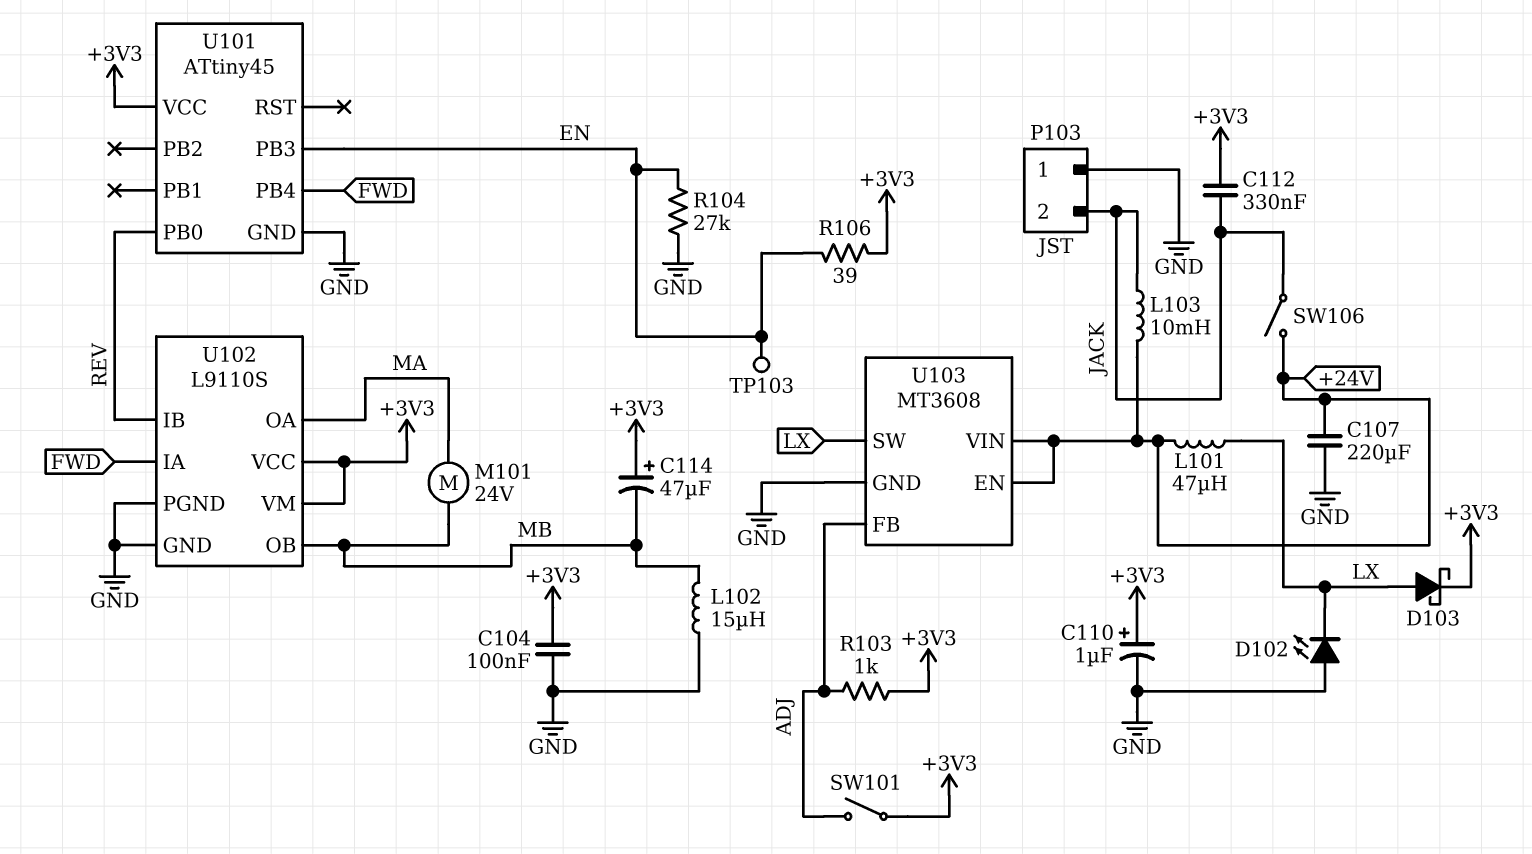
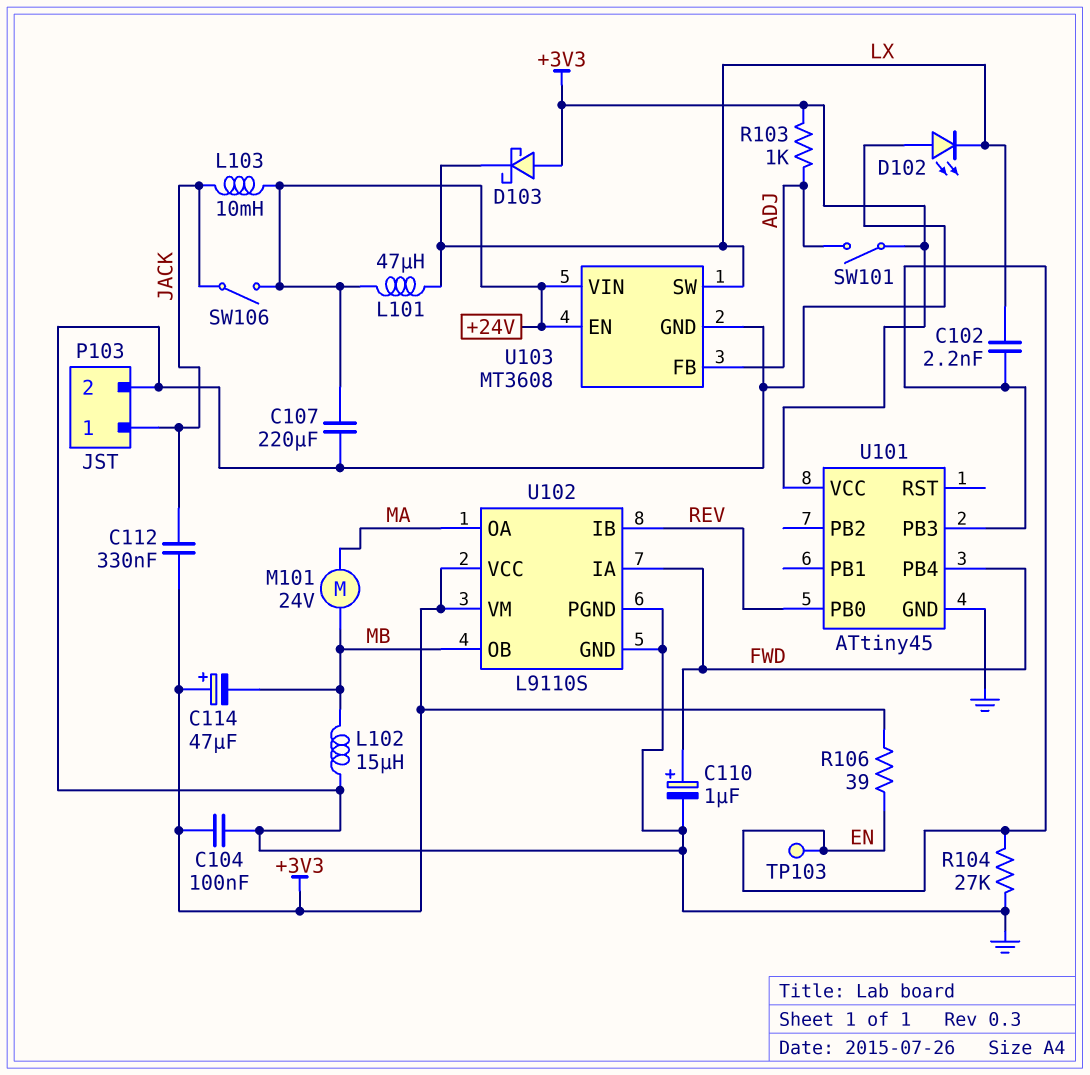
C102: none -> 2.2nF (EN, LX)
C110: 1uF (plus +3V3, minus GND) -> 1uF (plus FWD, minus GND)
D103: schottky (A LX, K +3V3) -> schottky (A +3V3, K LX)
P103 pin 1: GND -> JACK
P103 pin 2: JACK -> GND

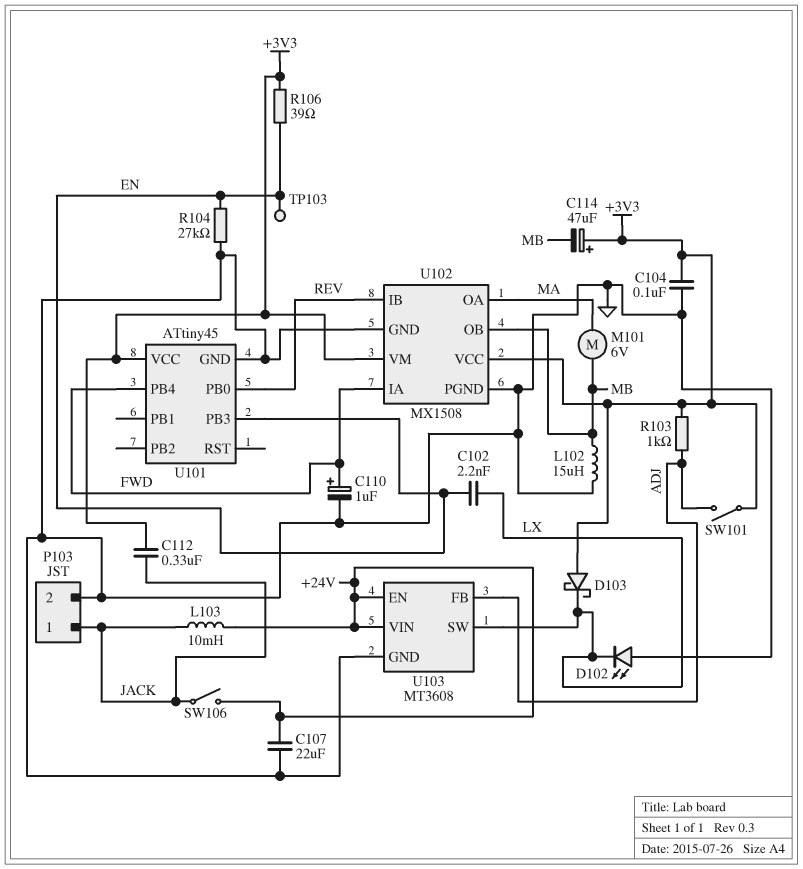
C107: 220uF (+24V, GND) -> 22uF (+24V, GND)
L101: 47uH (+24V, LX) -> none
M101: motor 24V (MA, MB) -> motor 6V (MA, MB)
U102: L9110S -> MX1508

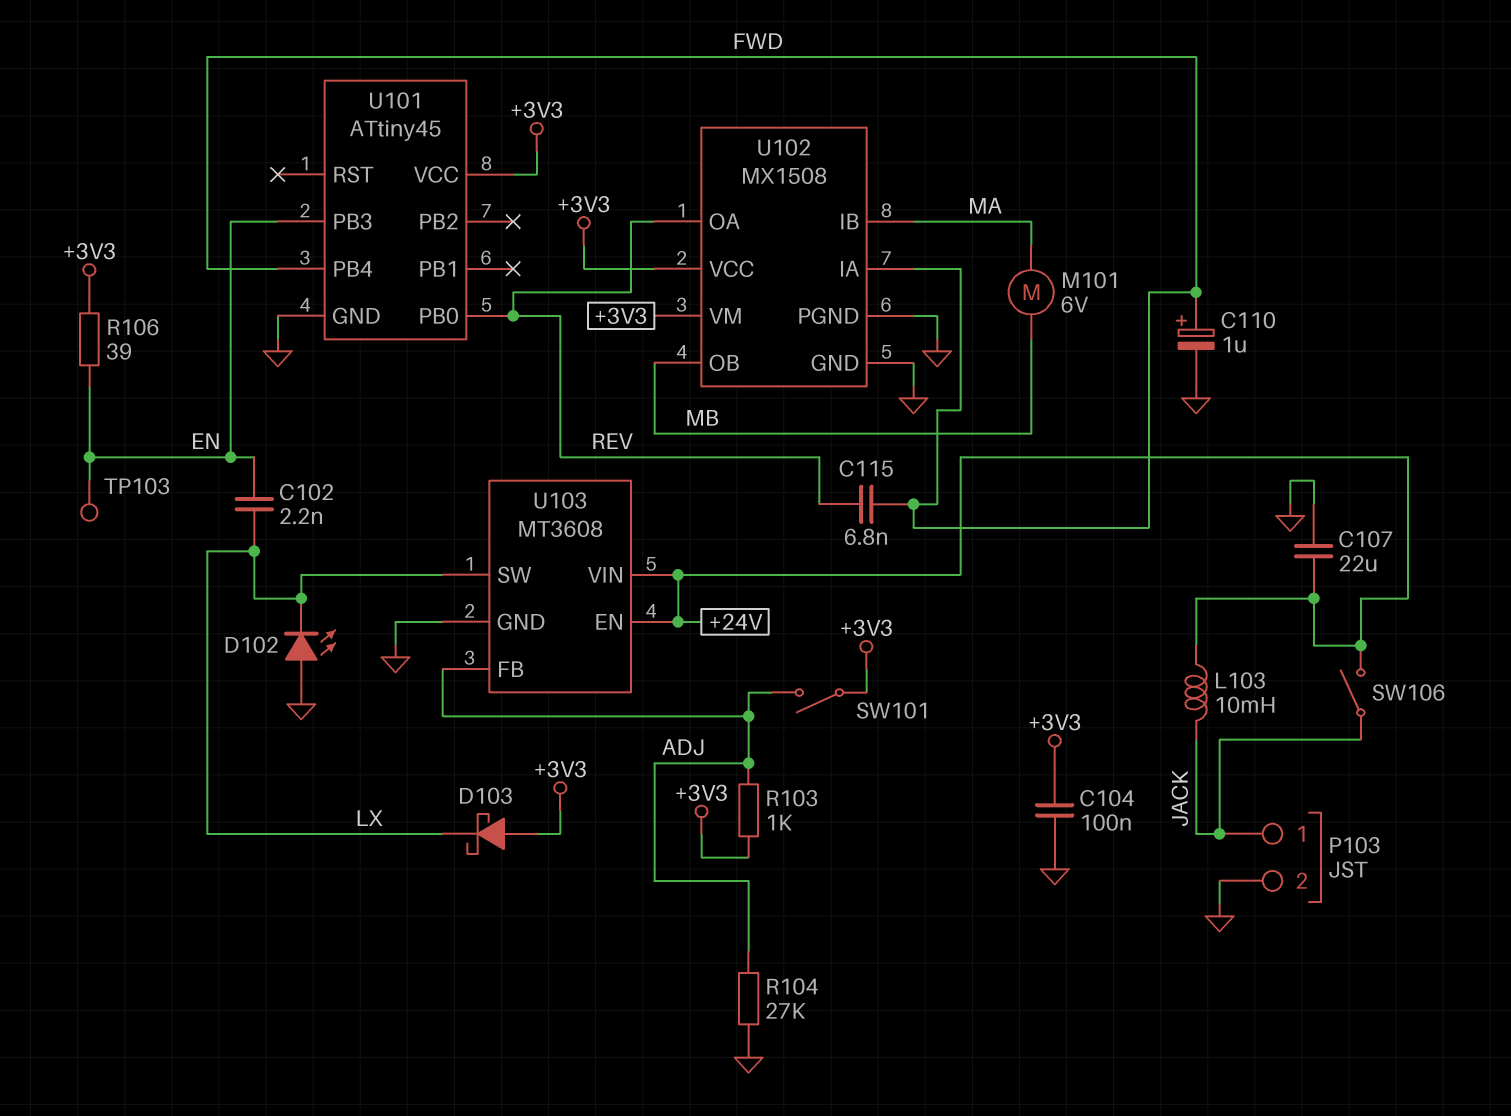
C112: 330nF (+3V3, JACK) -> none
C114: 47uF (plus +3V3, minus MB) -> none
C115: none -> 6.8nF (FWD, REV)
L102: 15uH (GND, MB) -> none
R104: 27k (EN, GND) -> 27k (ADJ, GND)
U102 pin IB: REV -> MA
U102 pin OA: MA -> REV

